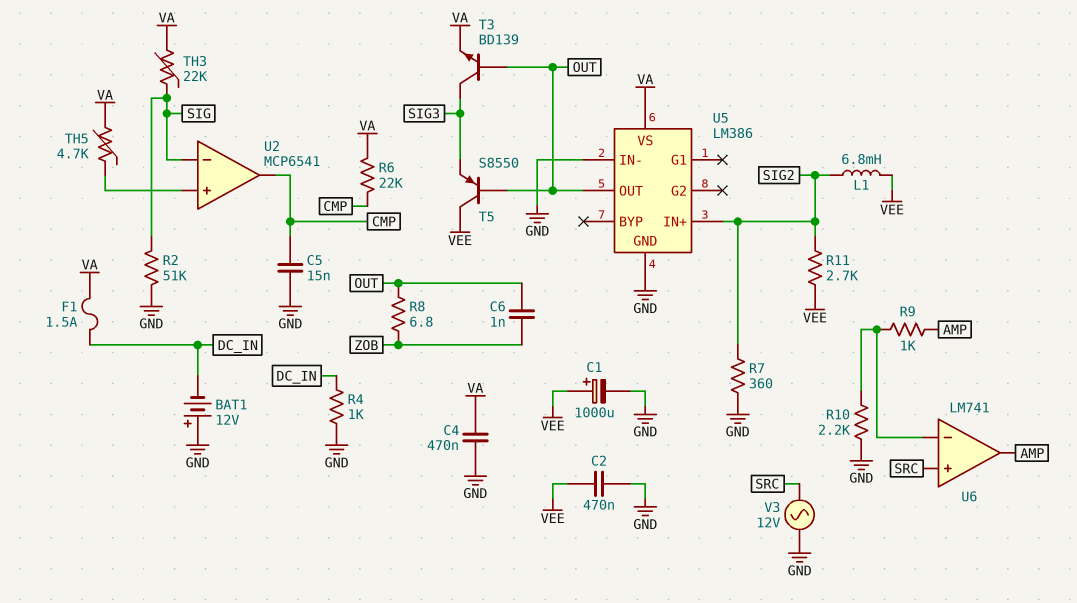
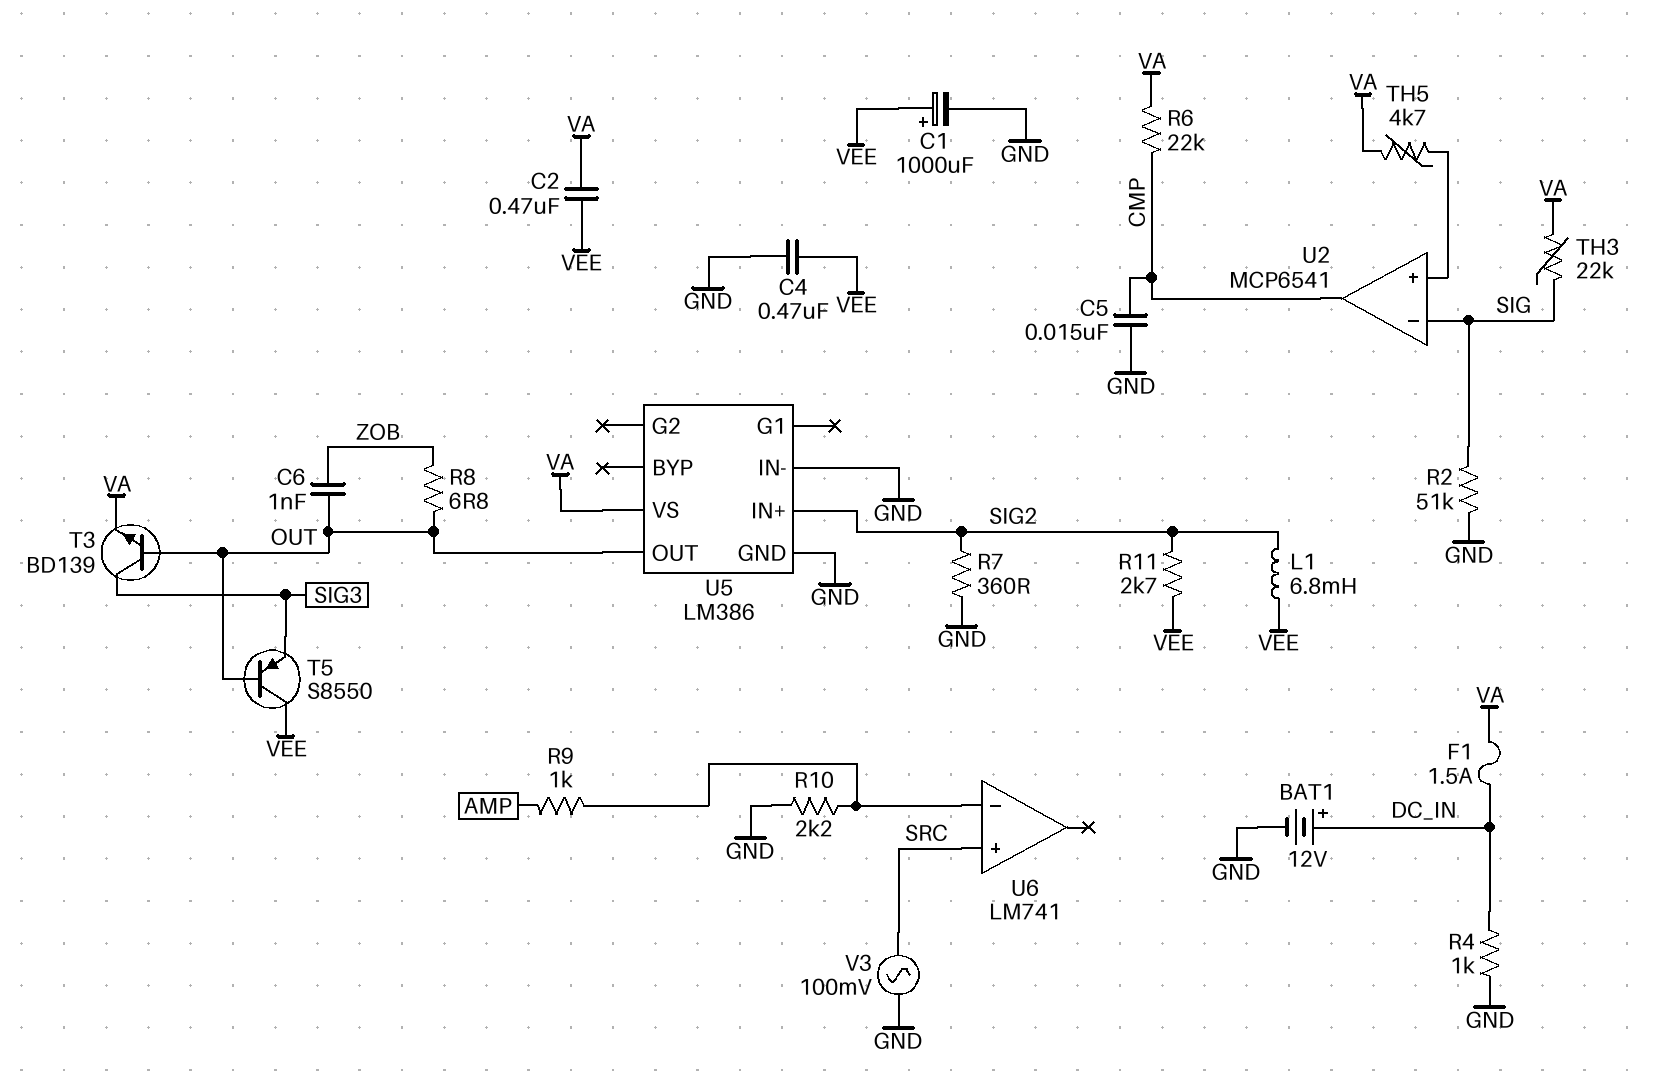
BAT1: 12V (plus GND, minus DC_IN) -> 12V (plus DC_IN, minus GND)
C2: 470nF (GND, VEE) -> 470nF (VA, VEE)
C4: 470nF (GND, VA) -> 470nF (GND, VEE)
U6 pin out: AMP -> none
V3: AC 12V (GND, SRC) -> AC 100mV (GND, SRC)

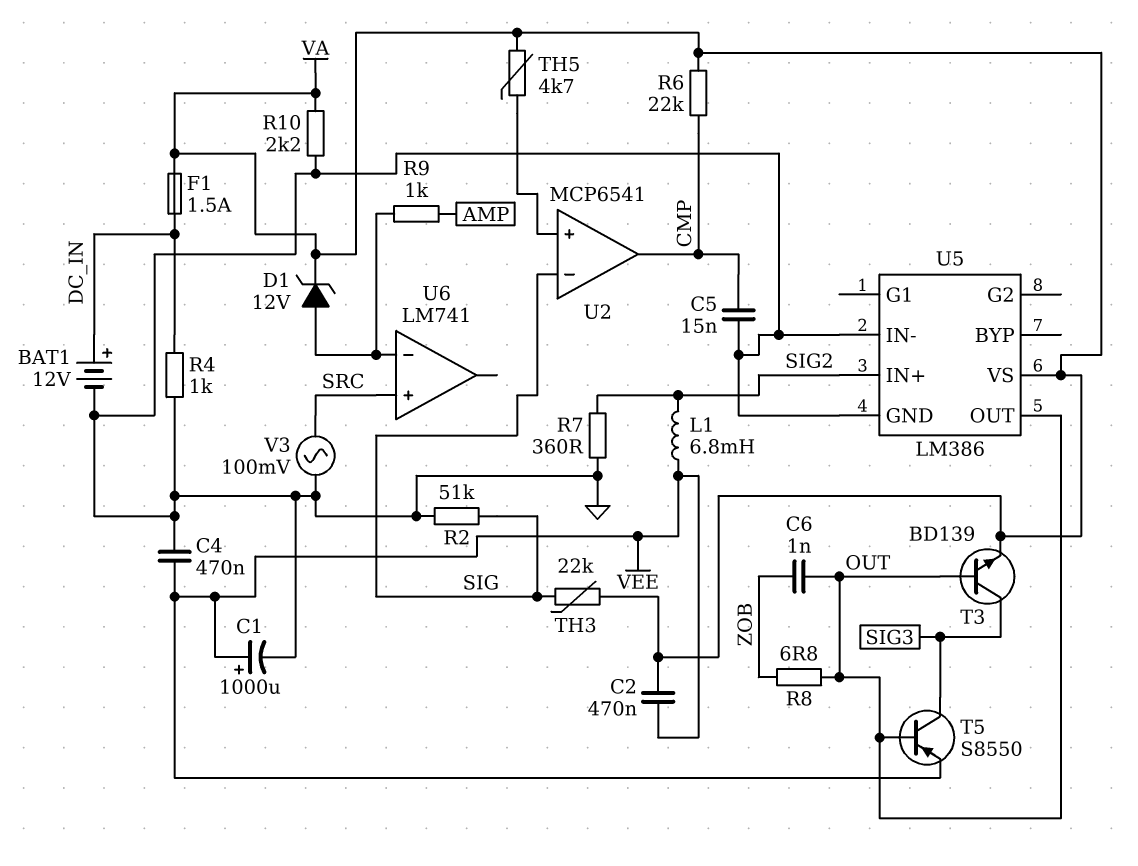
D1: none -> zener 12V (A U6/in-, K VA)
R10: 2.2k (GND, U6/in-) -> 2.2k (GND, VA)
R11: 2.7k (SIG2, VEE) -> none
T5: PNP S8550 (B OUT, C VEE, E SIG3) -> PNP S8550 (B OUT, C SIG3, E VEE)

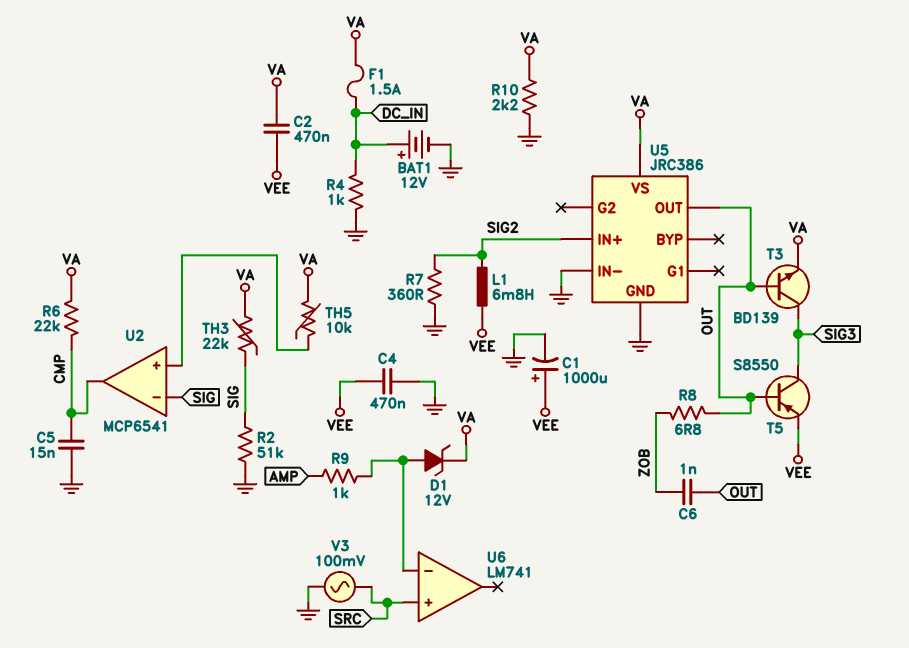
TH5: 4.7k (U2/in+, VA) -> 10k (U2/in+, VA)
U5: LM386 -> JRC386

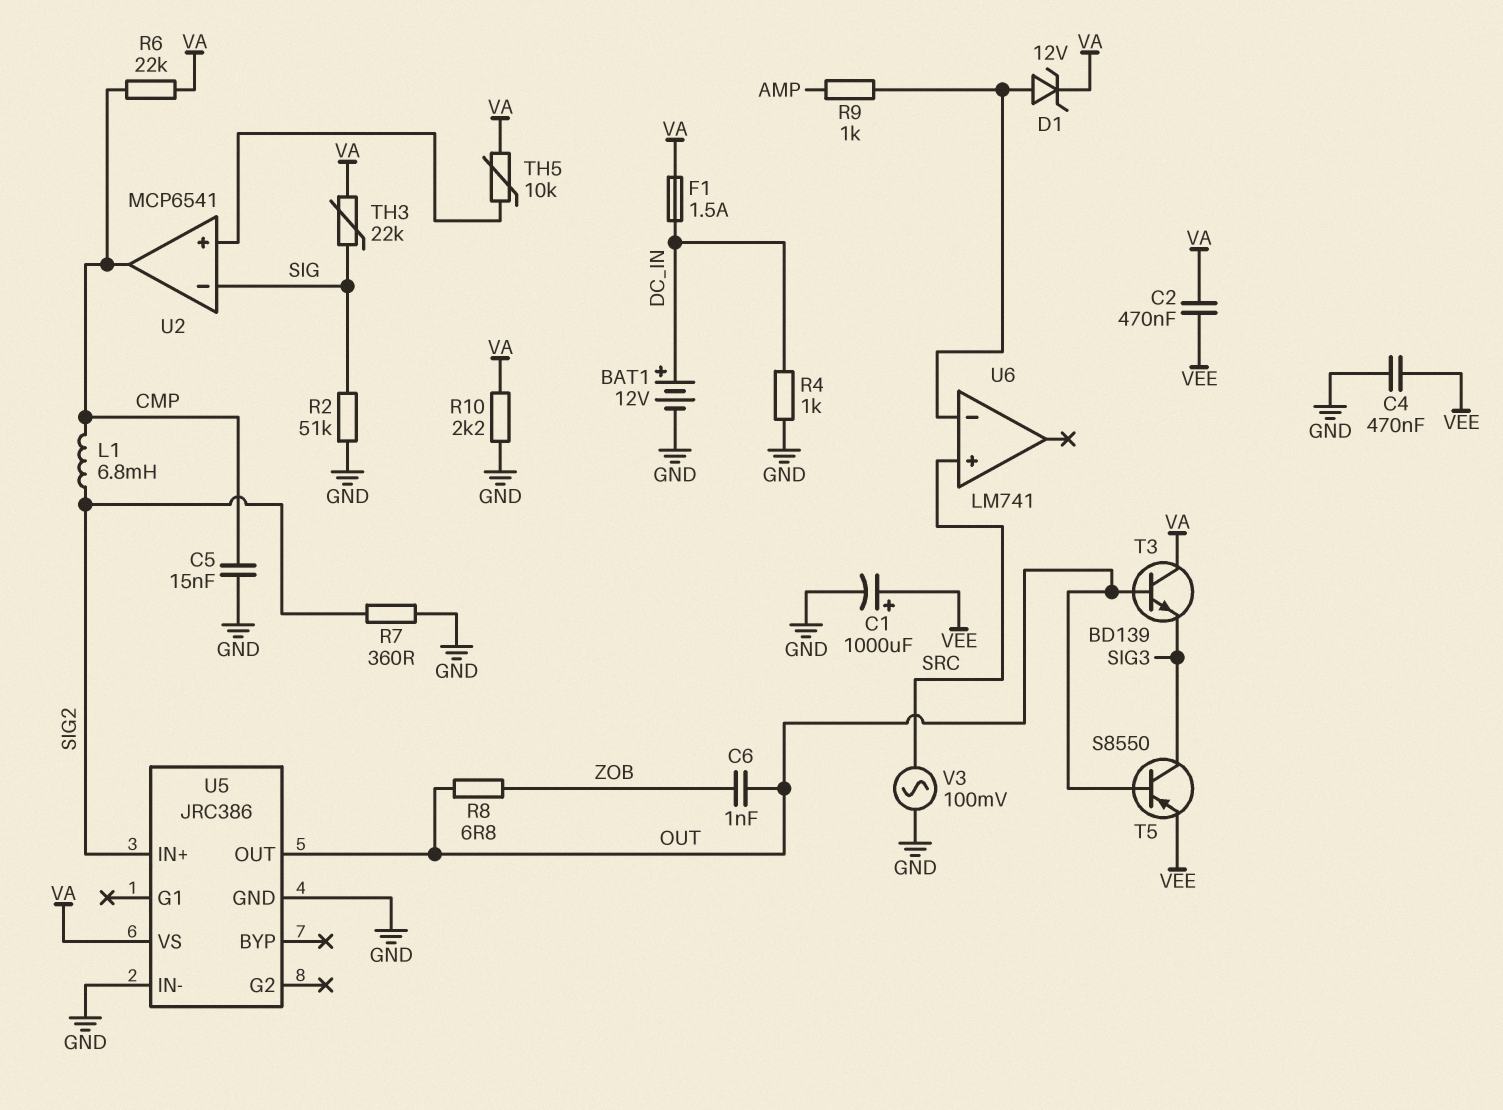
L1: 6.8mH (SIG2, VEE) -> 6.8mH (CMP, SIG2)
T3: NPN BD139 (B OUT, C SIG3, E VA) -> NPN BD139 (B OUT, C VA, E SIG3)

